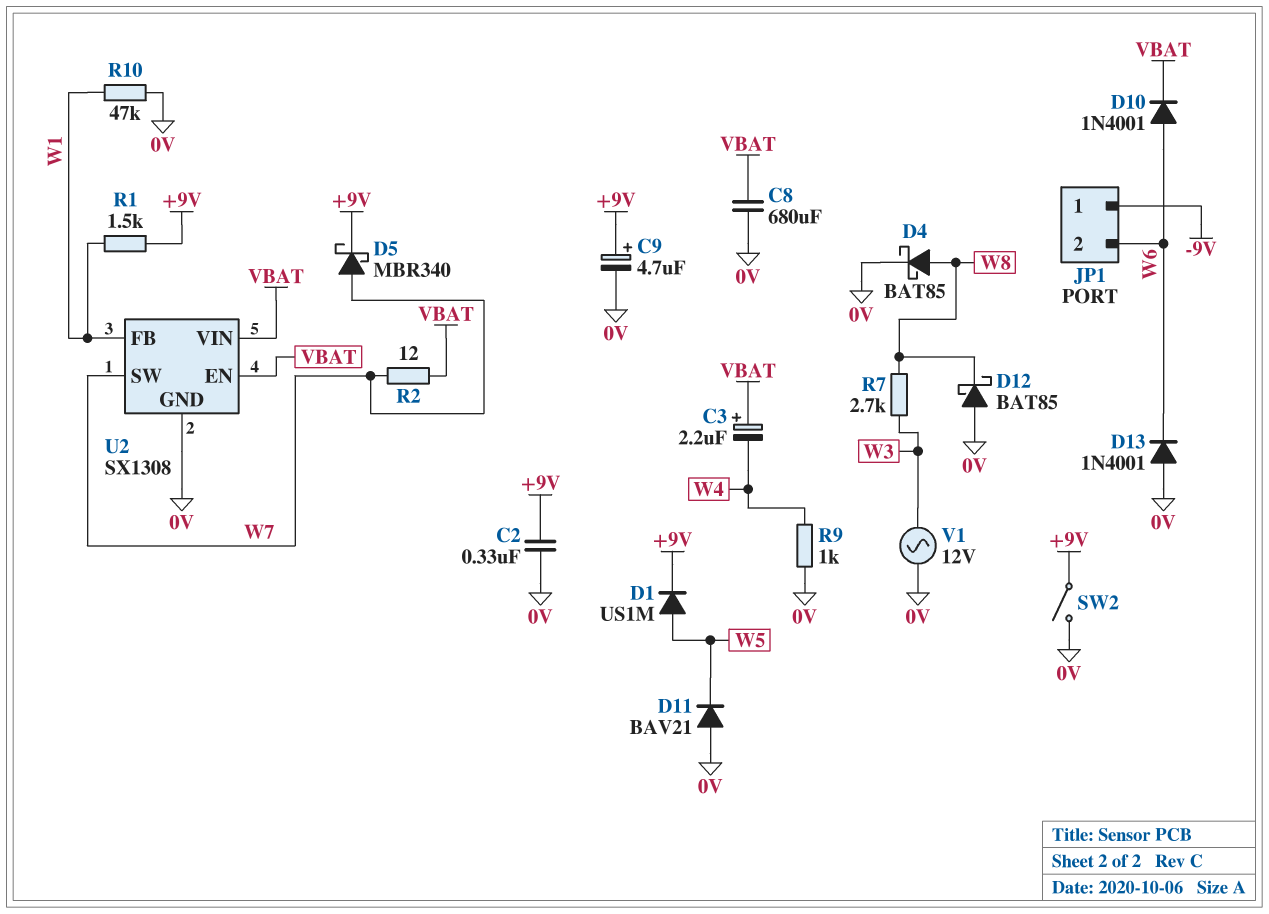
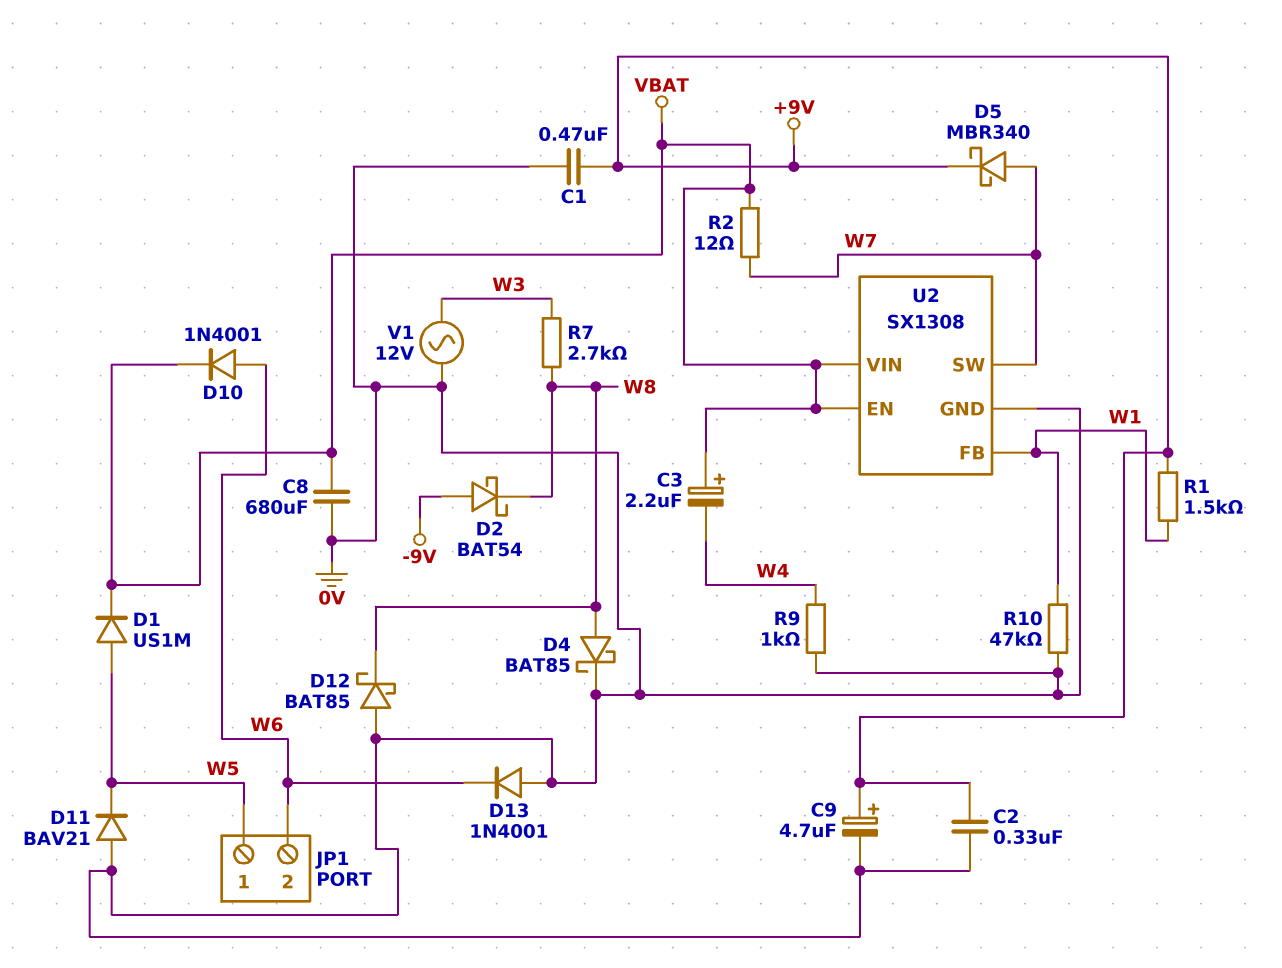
C1: none -> 470nF (+9V, 0V)
D1: diode US1M (A W5, K +9V) -> diode US1M (A W5, K VBAT)
D2: none -> schottky BAT54 (A -9V, K W8)
JP1 pin 1: -9V -> W5
SW2: switch (+9V, 0V) -> none

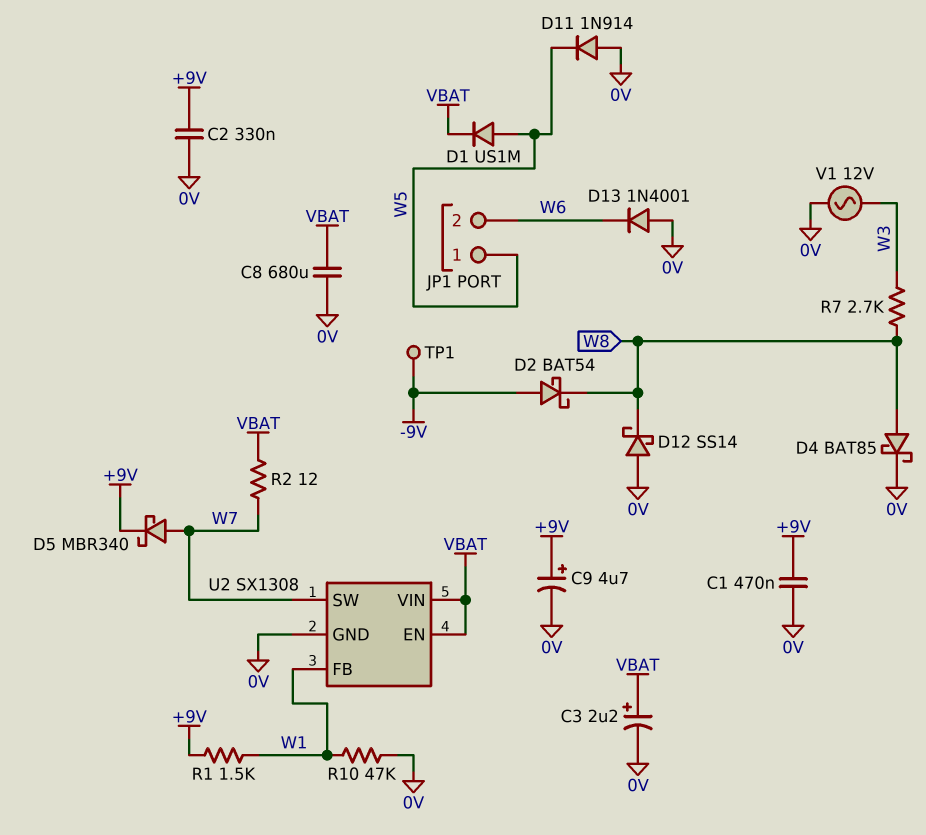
C3: 2.2uF (plus VBAT, minus W4) -> 2.2uF (plus VBAT, minus 0V)
D10: diode 1N4001 (A W6, K VBAT) -> none
D11: diode BAV21 (A 0V, K W5) -> diode 1N914 (A 0V, K W5)
D12: schottky BAT85 (A 0V, K W8) -> schottky SS14 (A 0V, K W8)
R9: 1k (0V, W4) -> none
TP1: none -> test point (-9V)

